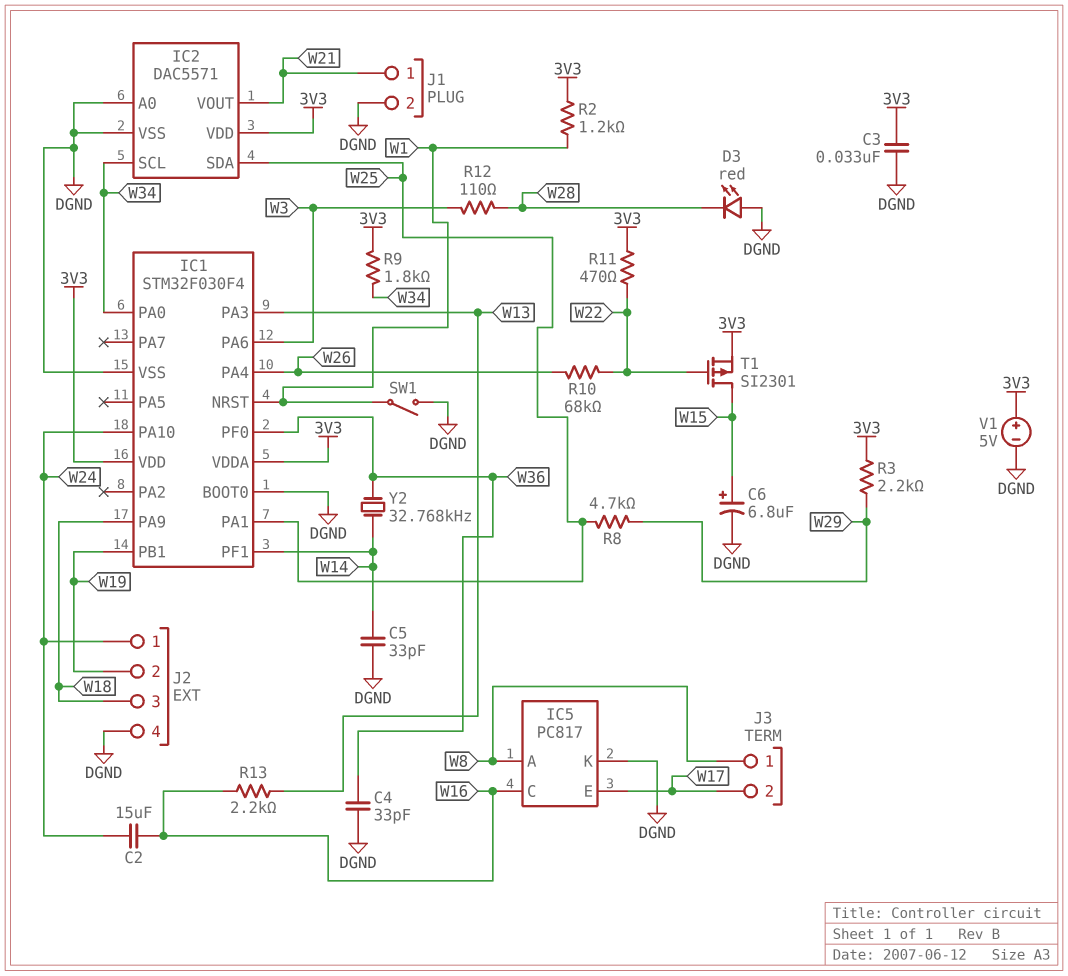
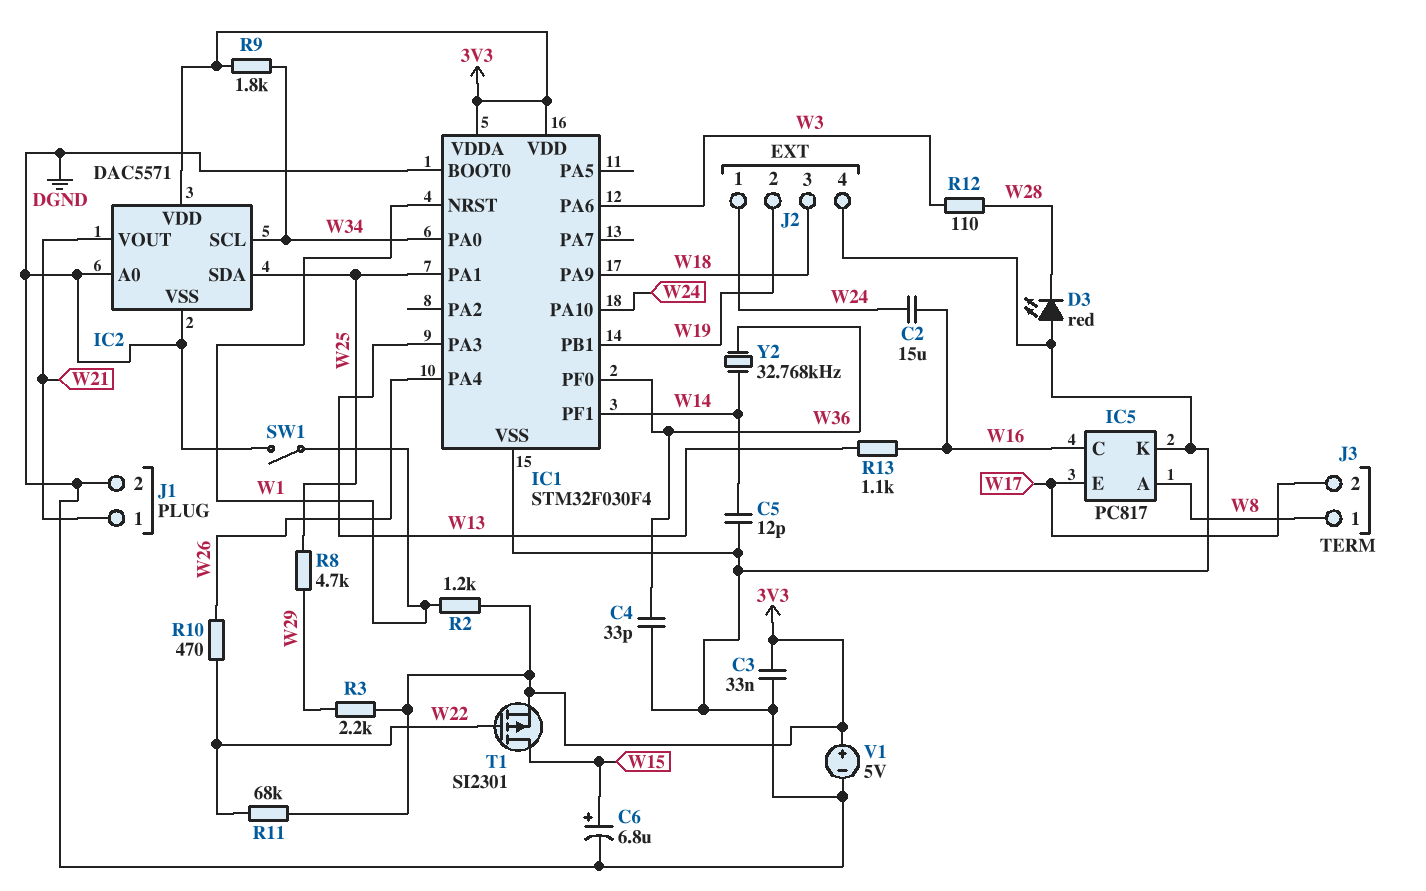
C5: 33pF (DGND, W14) -> 12pF (DGND, W14)
R10: 68k (W22, W26) -> 470 (W22, W26)
R11: 470 (3V3, W22) -> 68k (3V3, W22)
R13: 2.2k (W13, W16) -> 1.1k (W13, W16)

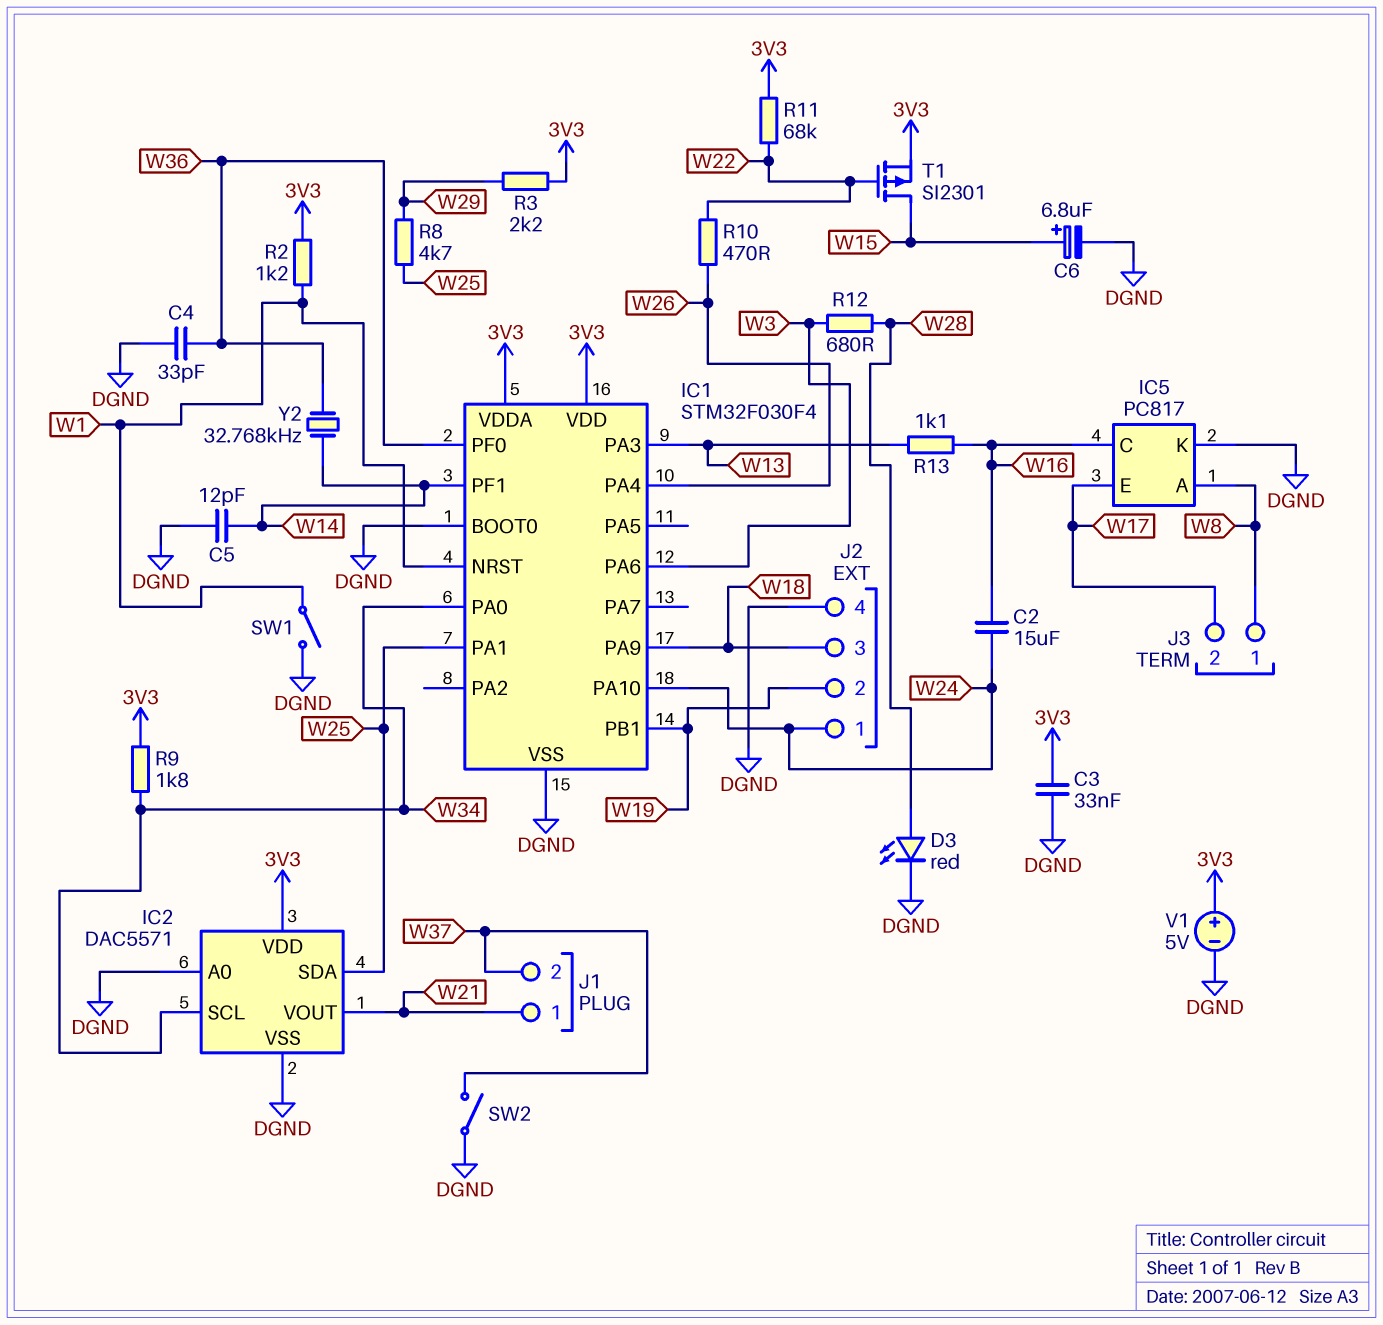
D3: LED red (A DGND, K W28) -> LED red (A W28, K DGND)
J1 pin 2: DGND -> W37
R12: 110 (W3, W28) -> 680 (W3, W28)
SW2: none -> switch (DGND, W37)

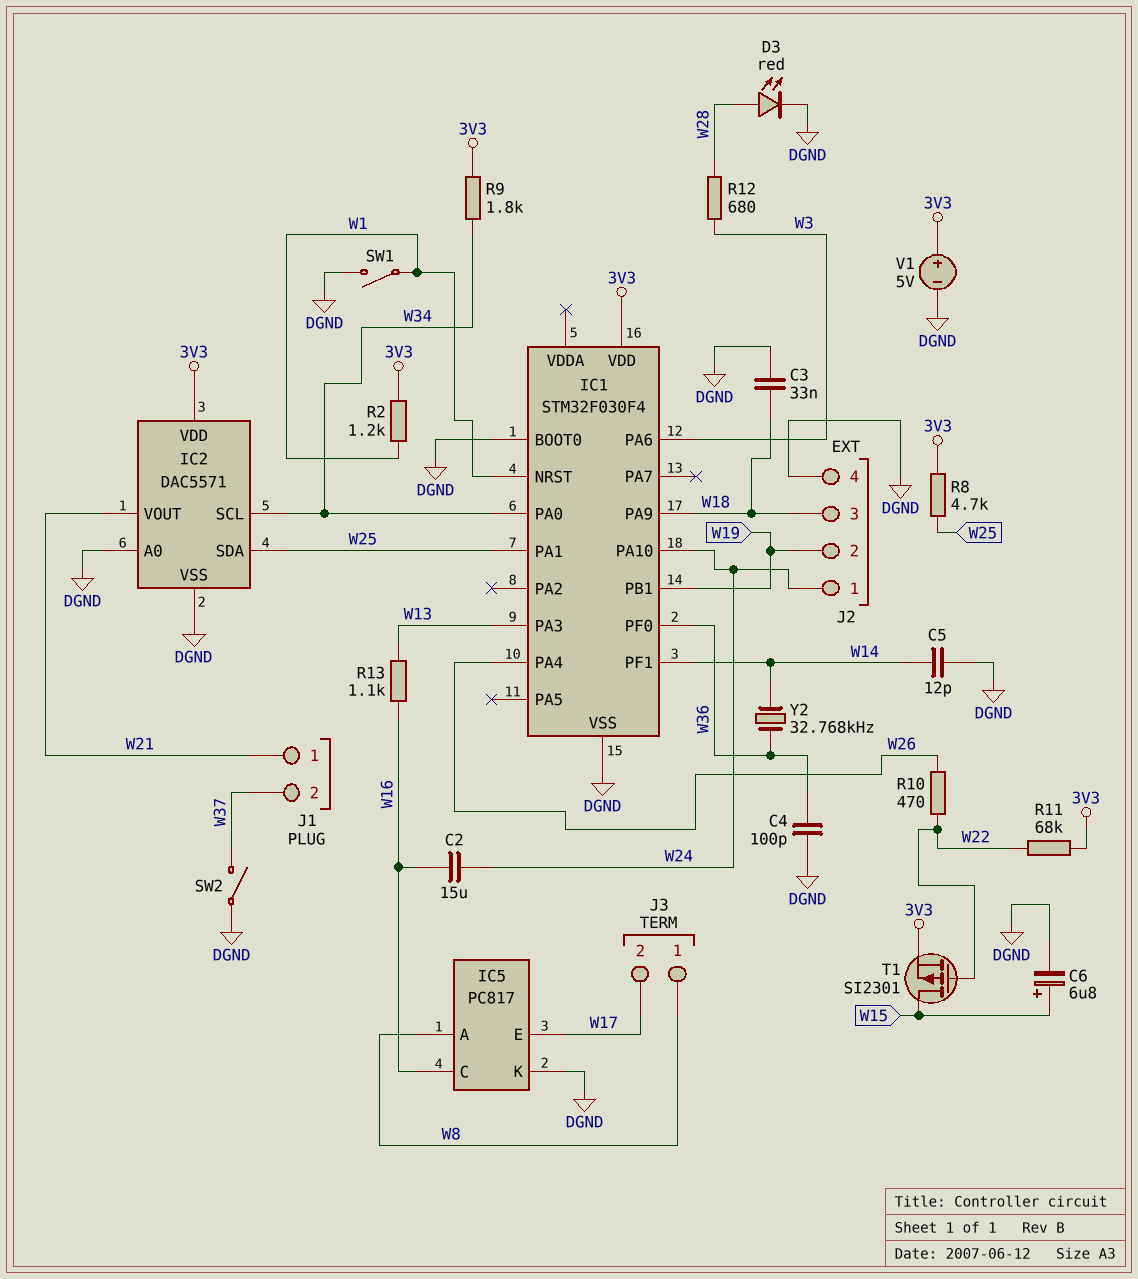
C3: 33nF (3V3, DGND) -> 33nF (DGND, W18)
C4: 33pF (DGND, W36) -> 100pF (DGND, W36)
IC1 pin VDDA: 3V3 -> none
R3: 2.2k (3V3, W29) -> none
R8: 4.7k (W25, W29) -> 4.7k (3V3, W25)

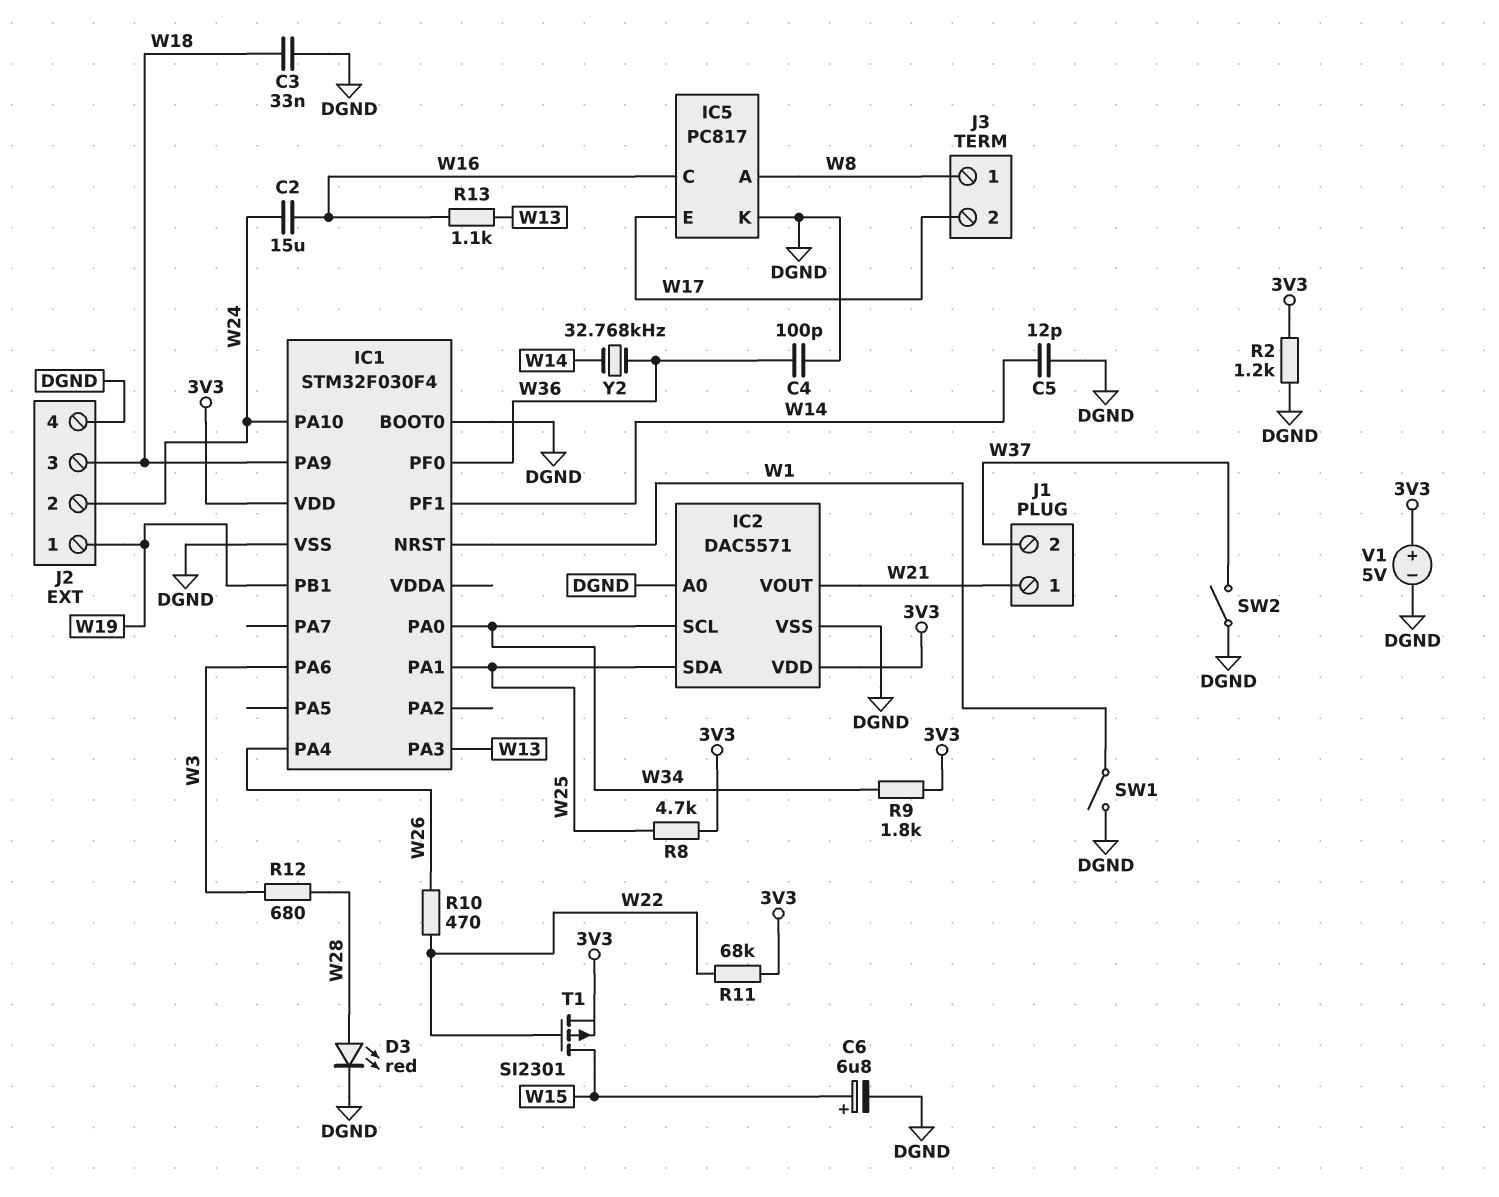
J2 pin 1: W24 -> W19
J2 pin 2: W19 -> W24
R2: 1.2k (3V3, W1) -> 1.2k (3V3, DGND)

